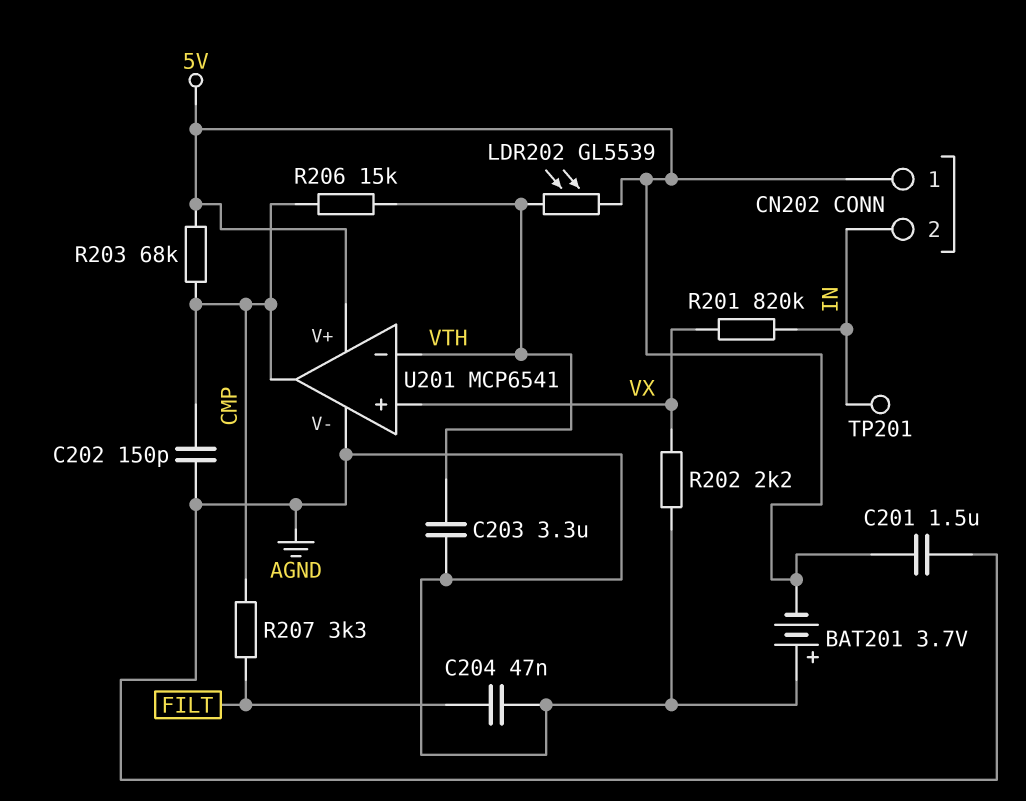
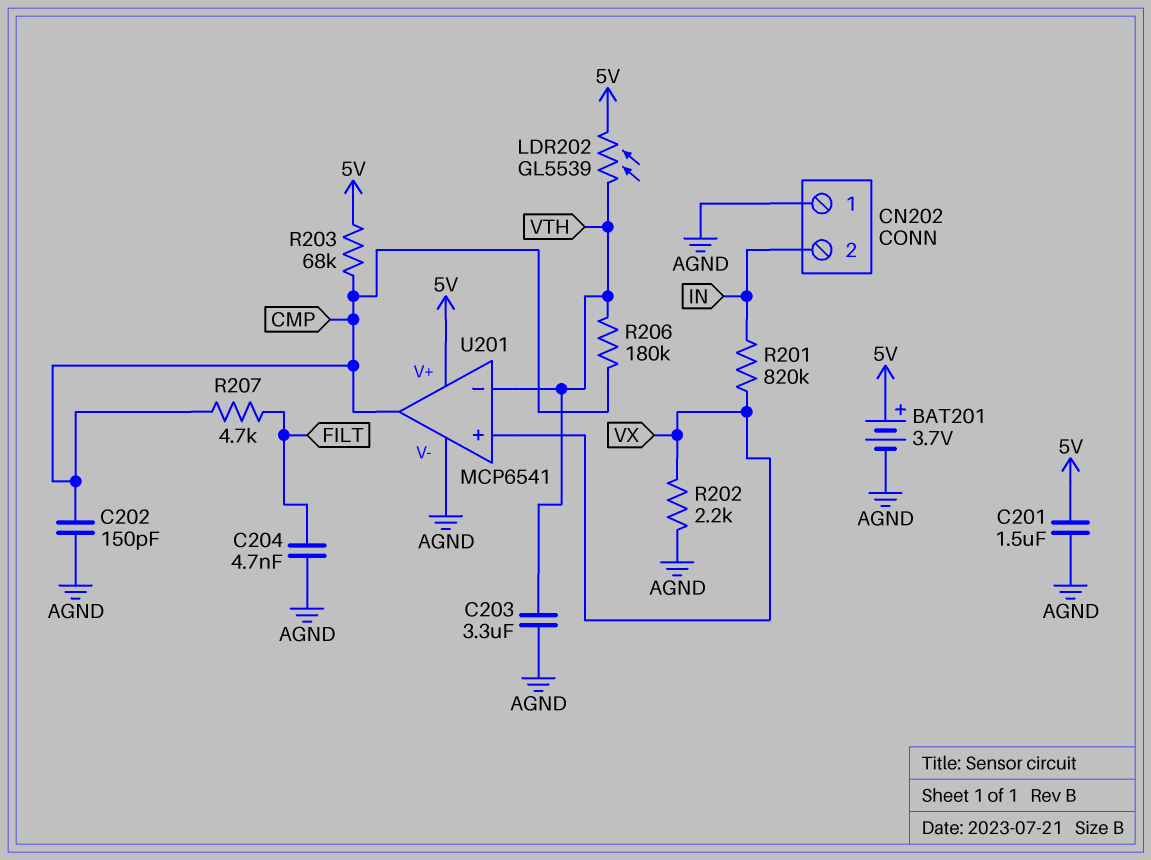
BAT201: 3.7V (plus AGND, minus 5V) -> 3.7V (plus 5V, minus AGND)
C204: 47nF (AGND, FILT) -> 4.7nF (AGND, FILT)
CN202 pin 1: 5V -> AGND
R206: 15k (CMP, VTH) -> 180k (CMP, VTH)
R207: 3.3k (CMP, FILT) -> 4.7k (CMP, FILT)
TP201: test point (IN) -> none

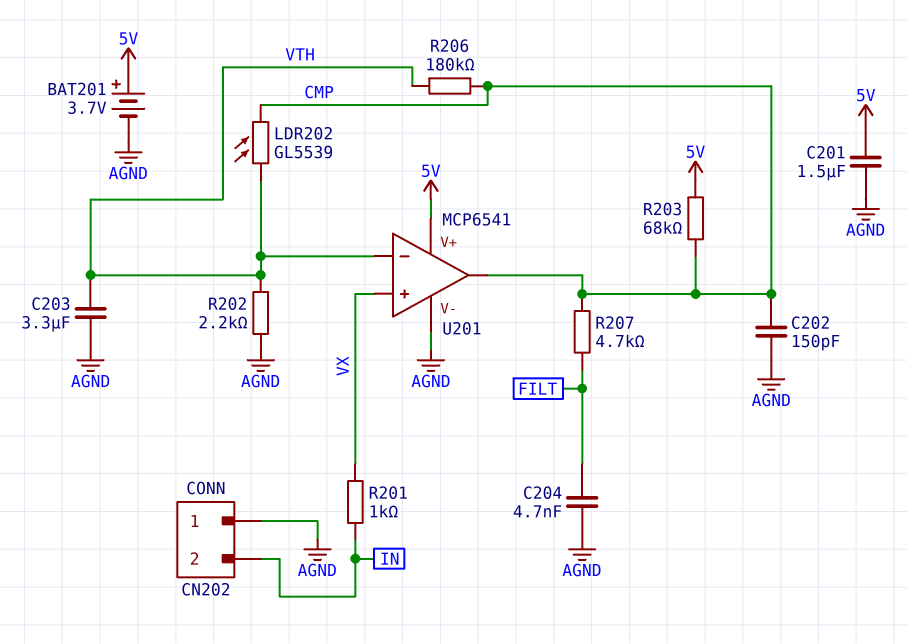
LDR202: GL5539 (5V, VTH) -> GL5539 (CMP, VTH)
R201: 820k (IN, VX) -> 1k (IN, VX)
R202: 2.2k (AGND, VX) -> 2.2k (AGND, VTH)

